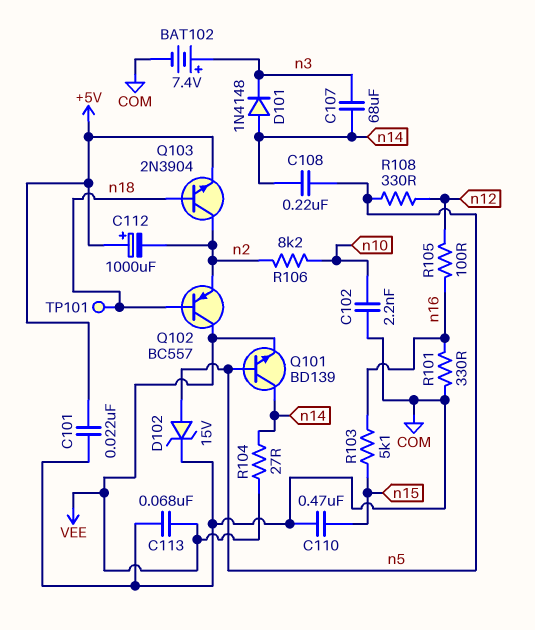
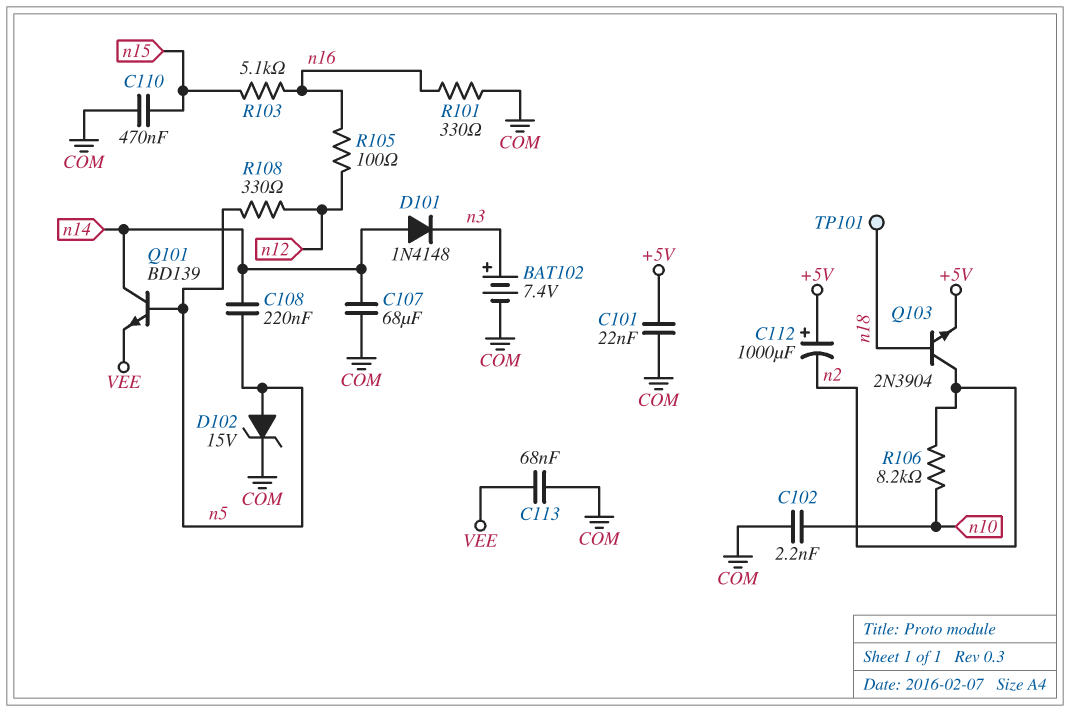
C107: 68uF (n3, n14) -> 68uF (COM, n14)
Q102: PNP BC557 (B n18, C VEE, E n2) -> none
R104: 27 (VEE, n14) -> none

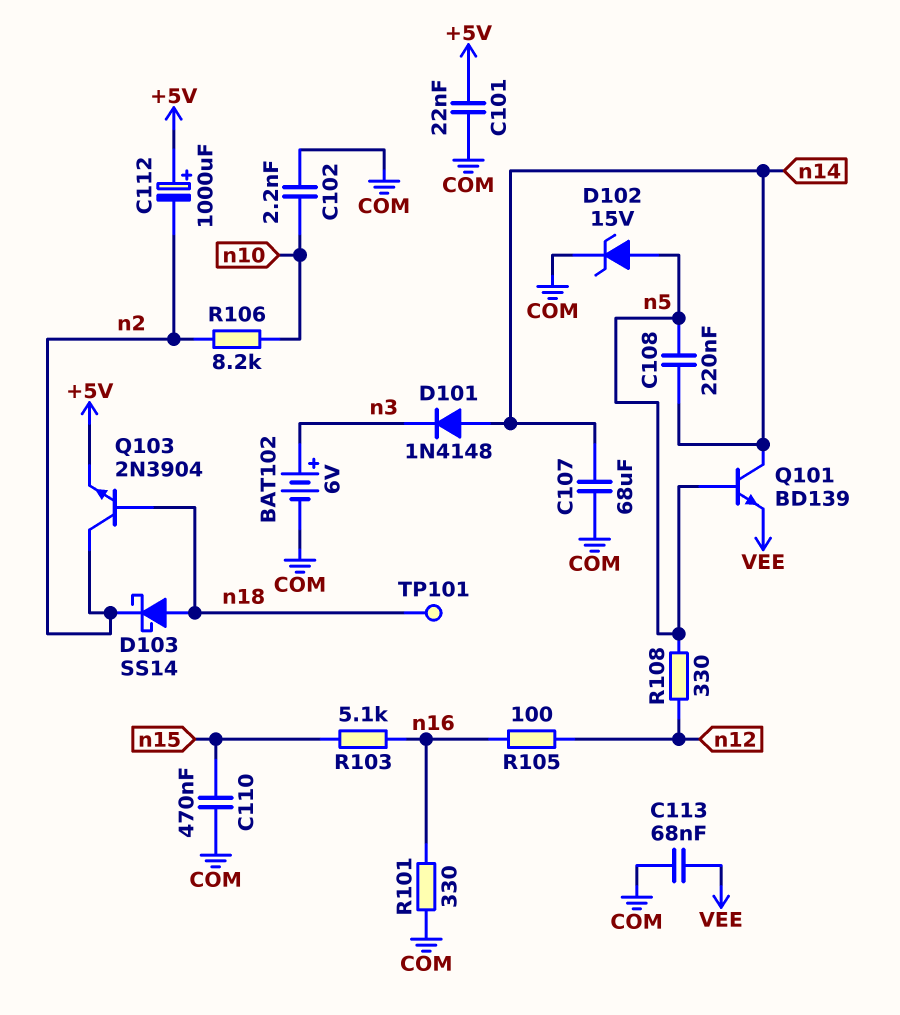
BAT102: 7.4V (plus n3, minus COM) -> 6V (plus n3, minus COM)
D103: none -> schottky SS14 (A n18, K n2)

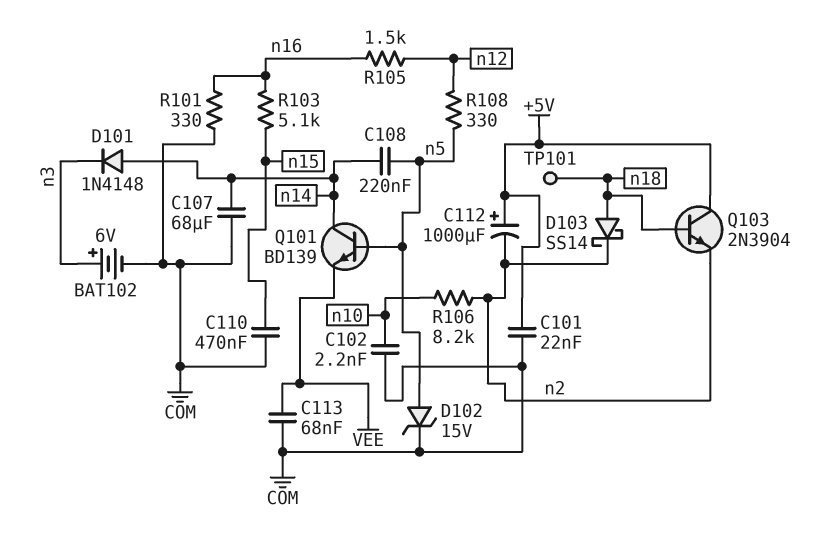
Q103: NPN 2N3904 (B n18, C n2, E +5V) -> NPN 2N3904 (B n18, C +5V, E n2)
R105: 100 (n12, n16) -> 1.5k (n12, n16)

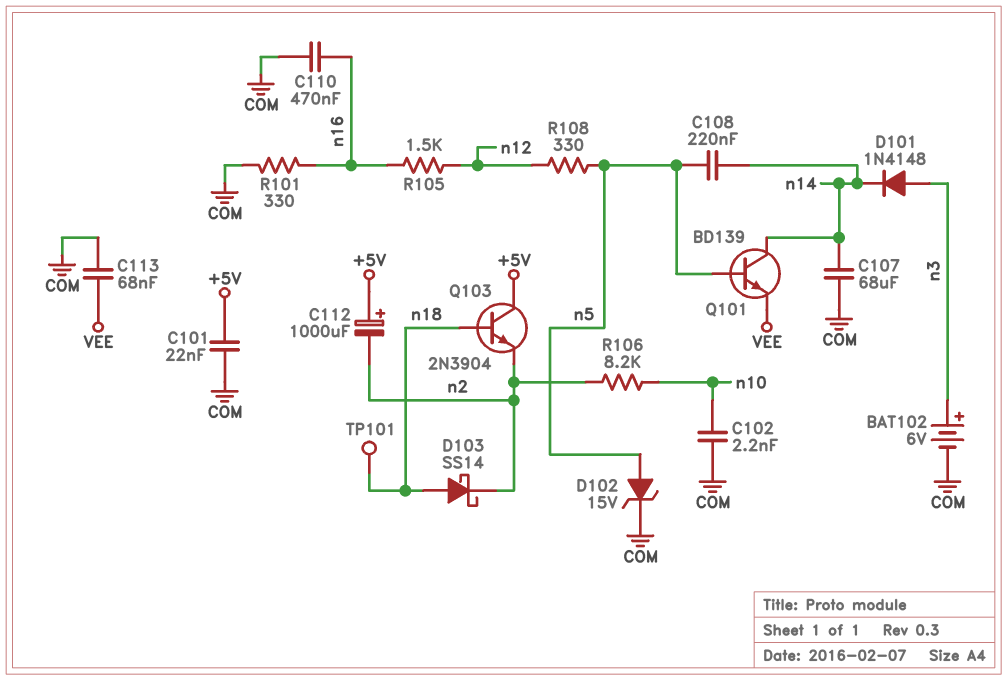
C110: 470nF (COM, n15) -> 470nF (COM, n16)
D101: diode 1N4148 (A n14, K n3) -> diode 1N4148 (A n3, K n14)
R103: 5.1k (n15, n16) -> none

